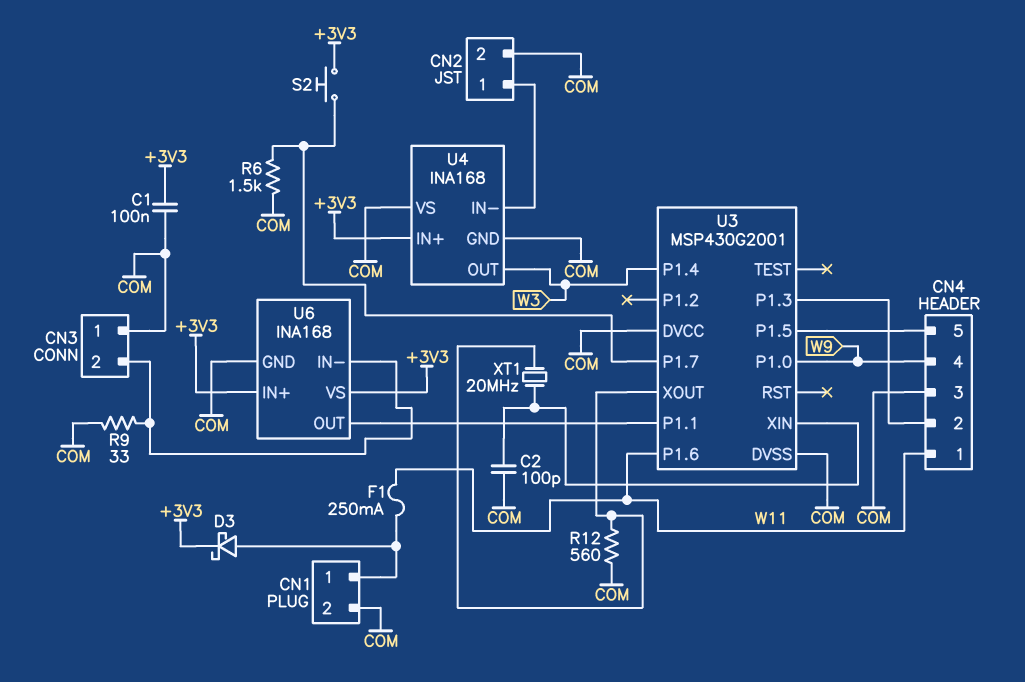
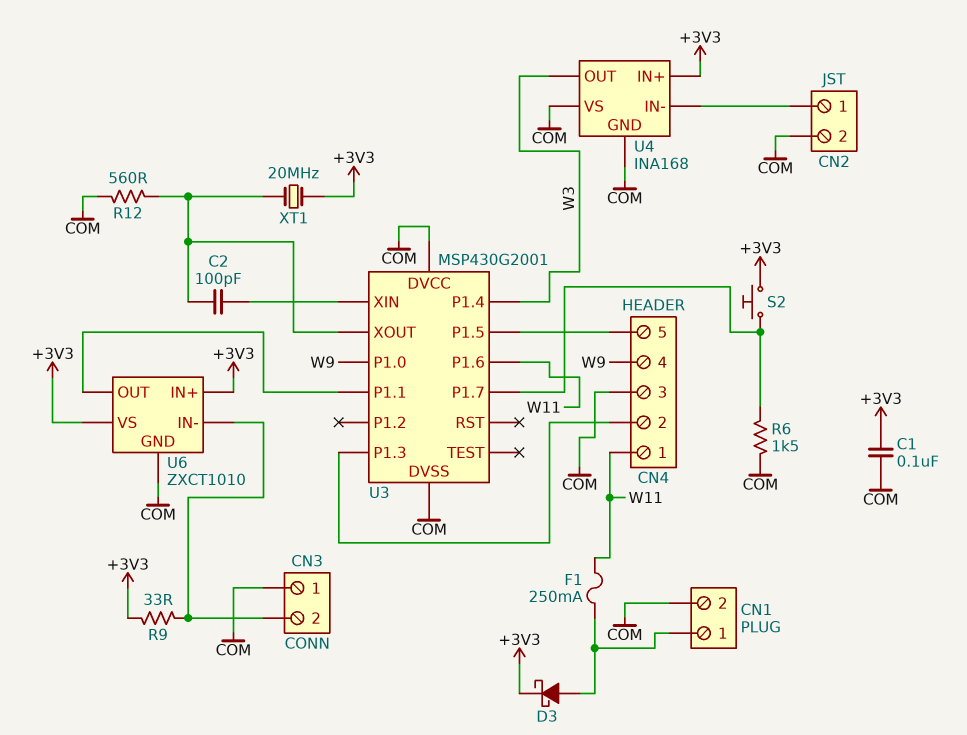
C2: 100pF (COM, U3/XIN) -> 100pF (U3/XIN, U3/XOUT)
R9: 33 (CN3/2, COM) -> 33 (+3V3, CN3/2)
U6: INA168 -> ZXCT1010
XT1: 20MHz (U3/XIN, U3/XOUT) -> 20MHz (+3V3, U3/XOUT)

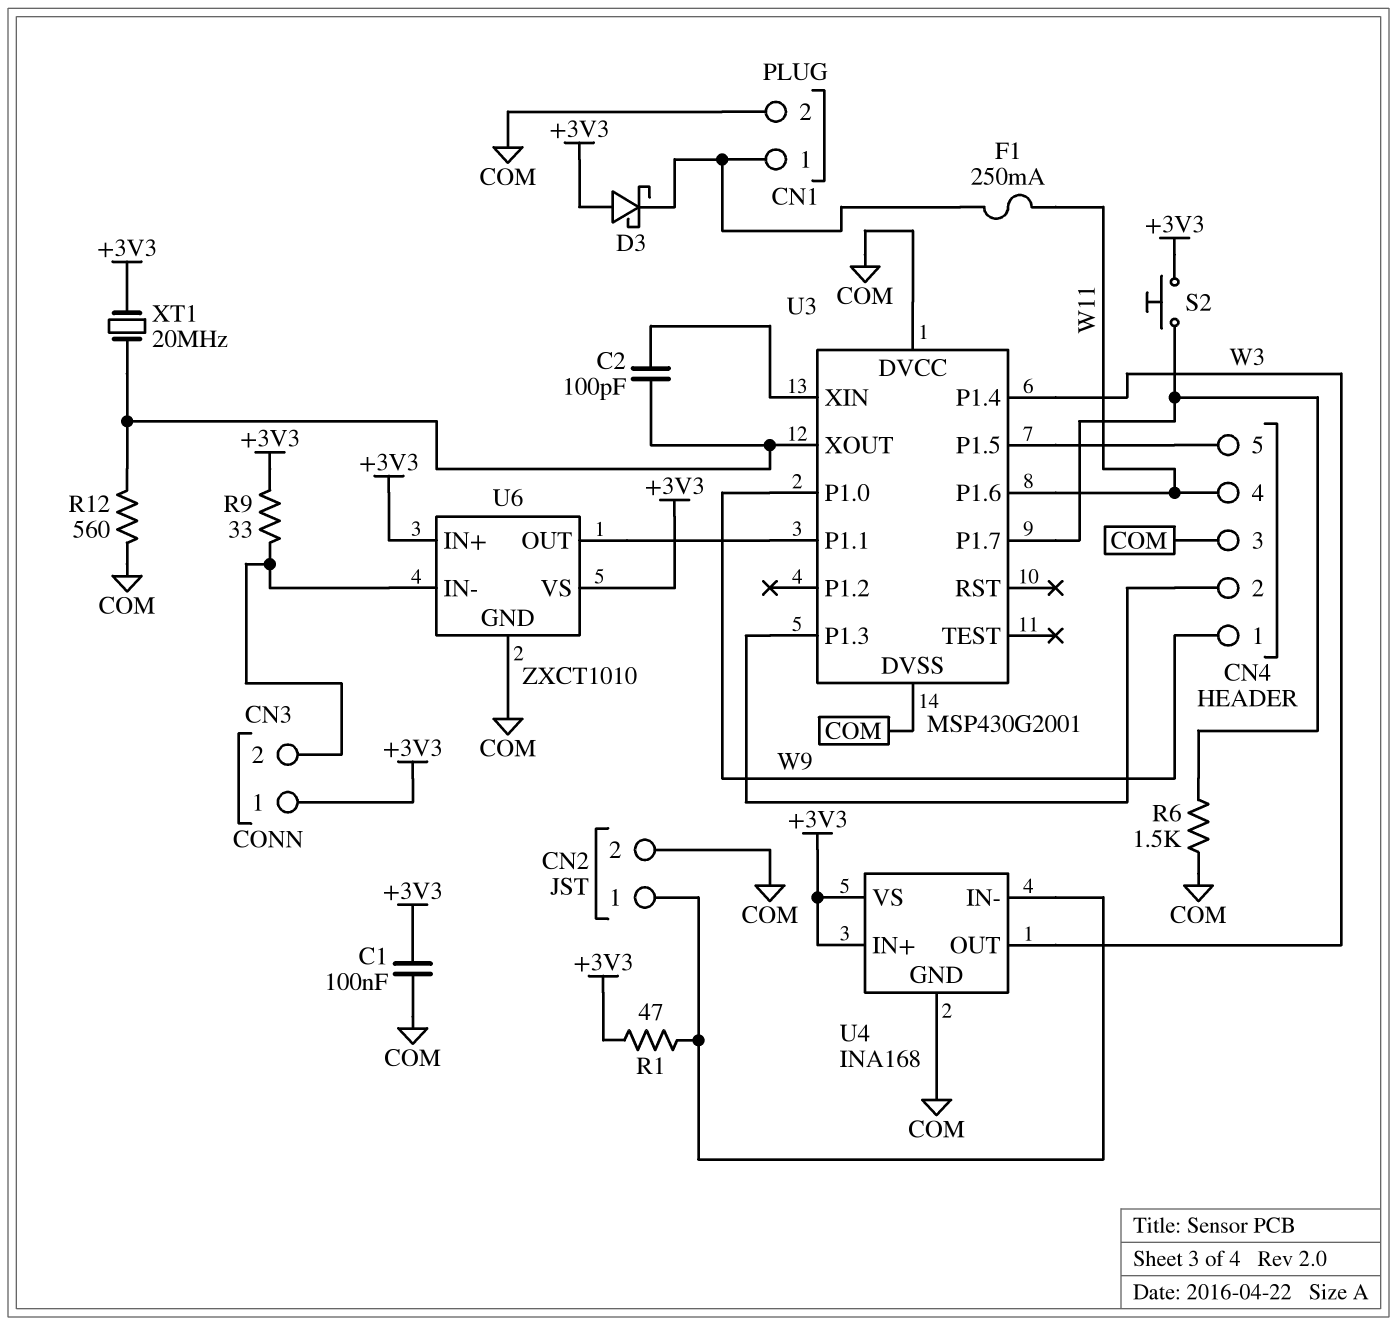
CN3 pin 1: COM -> +3V3
CN4 pin 1: W11 -> W9
CN4 pin 4: W9 -> W11
D3: schottky (A CN1/1, K +3V3) -> schottky (A +3V3, K CN1/1)
R1: none -> 47 (+3V3, CN2/1)
U4 pin VS: COM -> +3V3

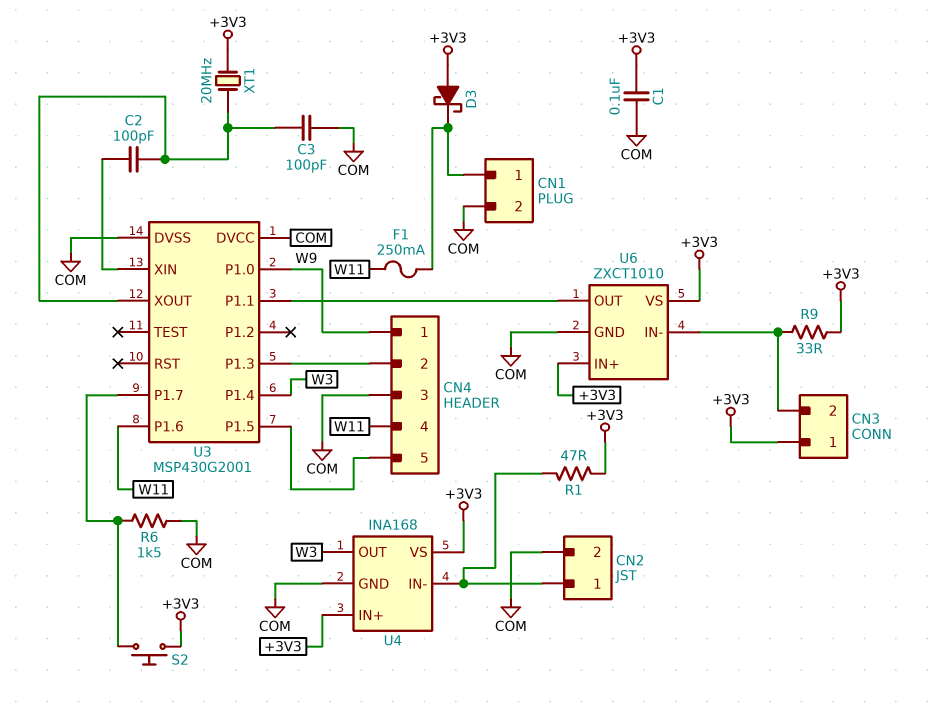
C3: none -> 100pF (COM, U3/XOUT)
R12: 560 (COM, U3/XOUT) -> none

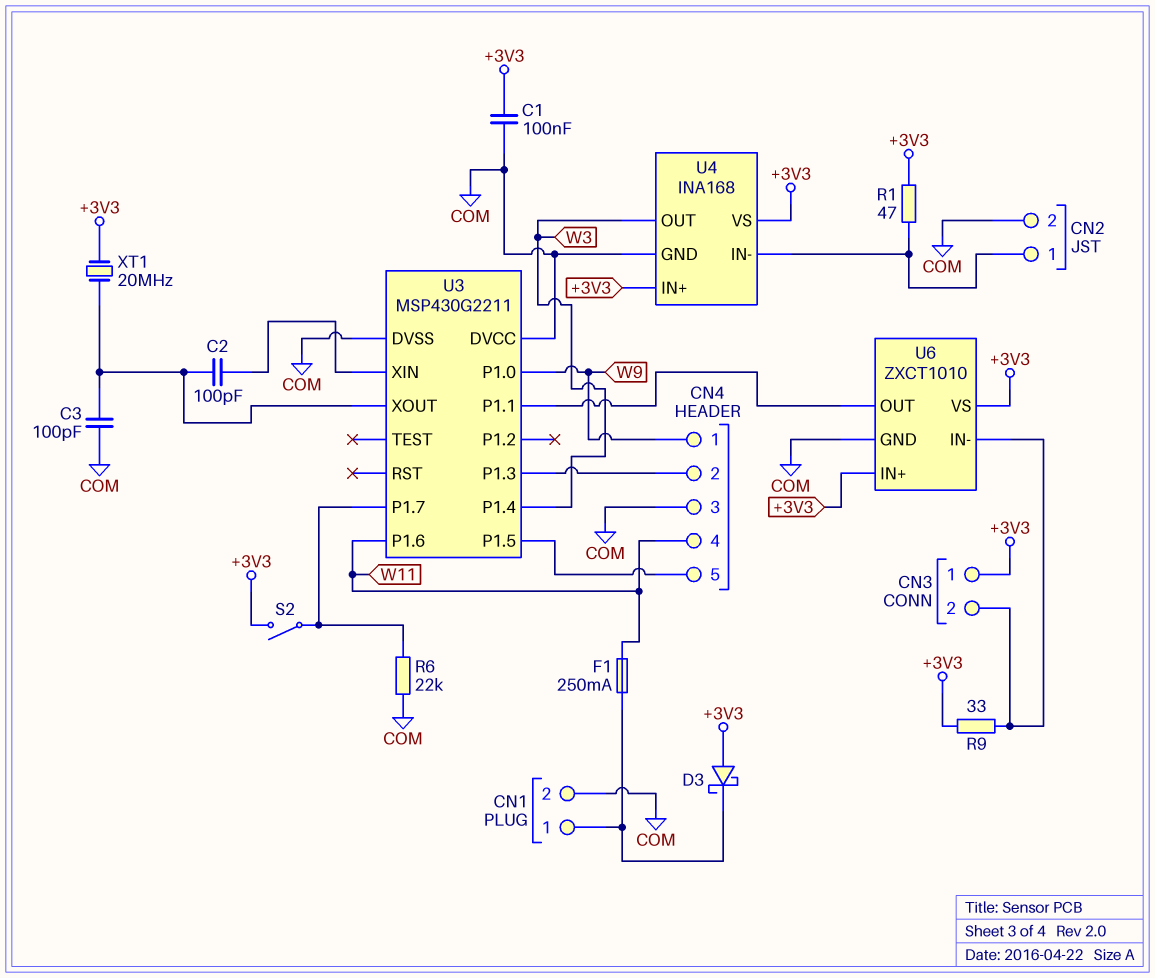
R6: 1.5k (COM, U3/P1.7) -> 22k (COM, U3/P1.7)
S2: button (+3V3, U3/P1.7) -> switch (+3V3, U3/P1.7)
U3: MSP430G2001 -> MSP430G2211

